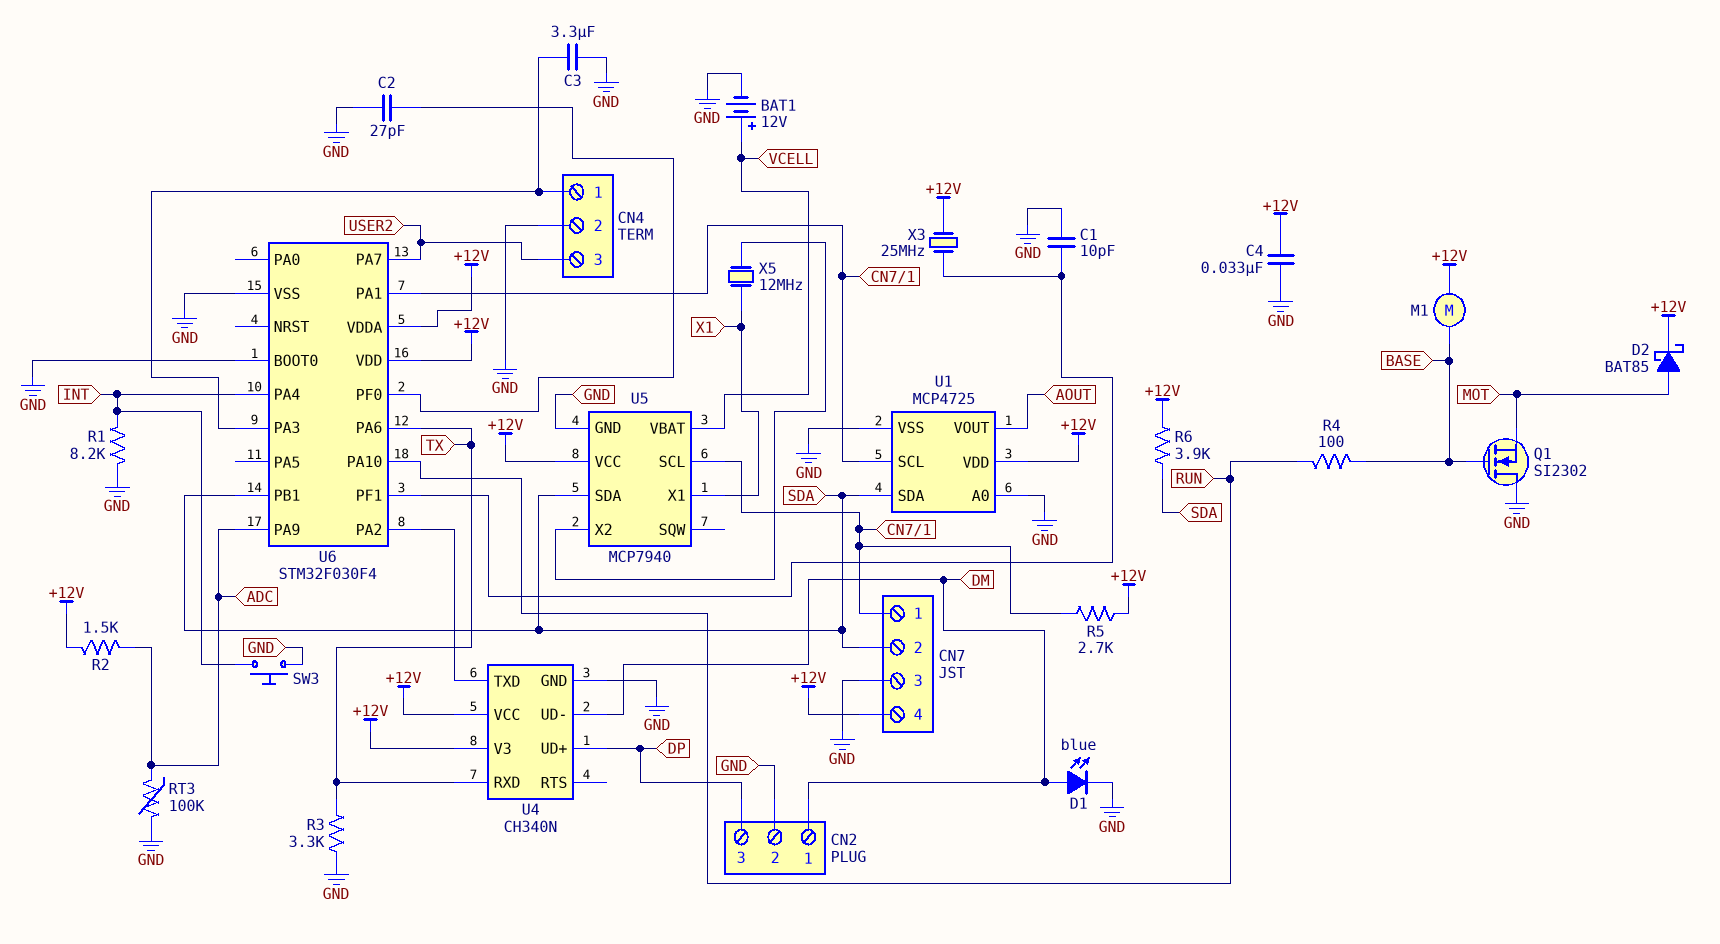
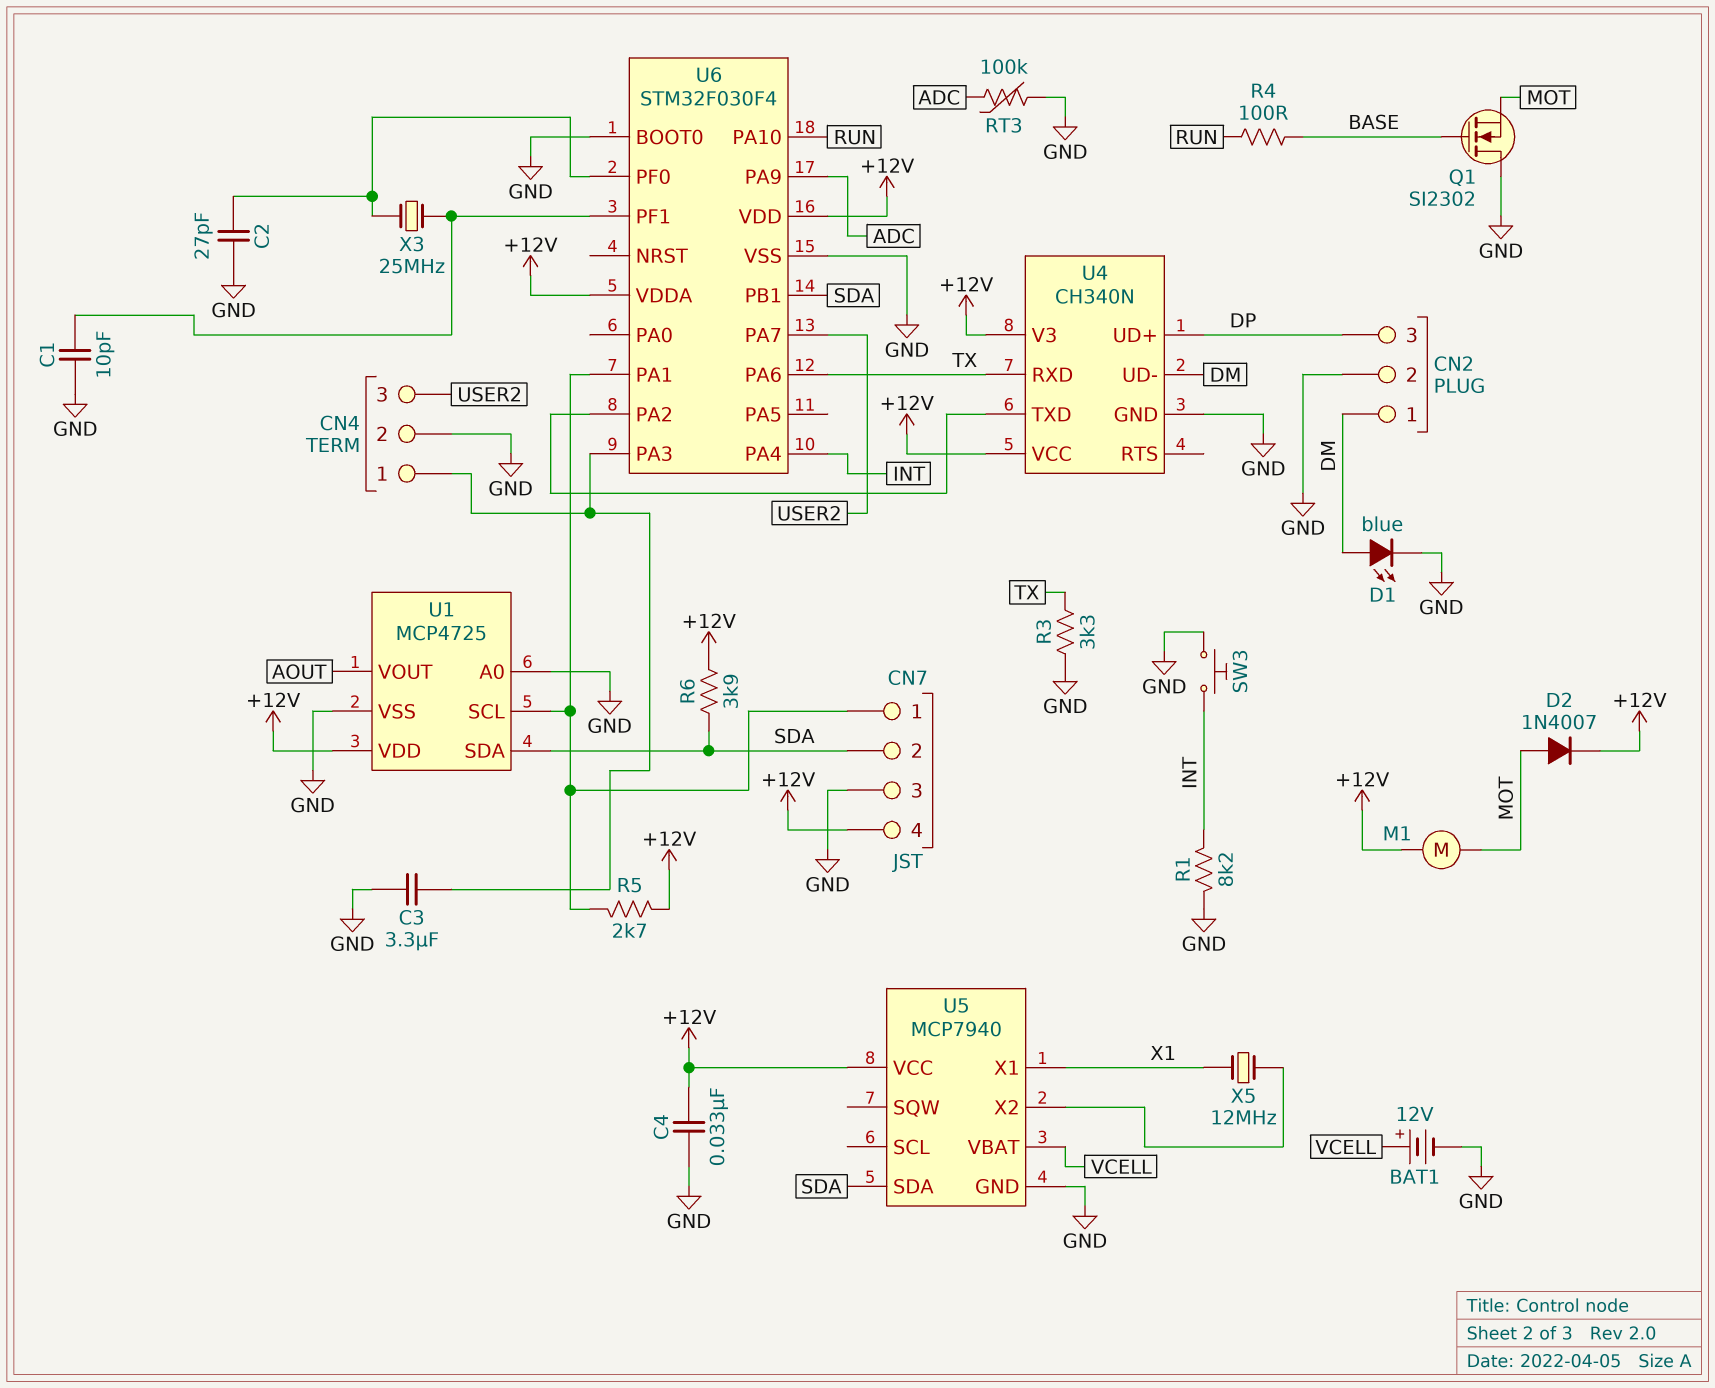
D2: schottky BAT85 (A MOT, K +12V) -> diode 1N4007 (A MOT, K +12V)
M1: motor (+12V, BASE) -> motor (+12V, MOT)
R2: 1.5k (+12V, ADC) -> none
U5 pin SCL: CN7/1 -> none
X3: 25MHz (+12V, U6/PF1) -> 25MHz (U6/PF0, U6/PF1)

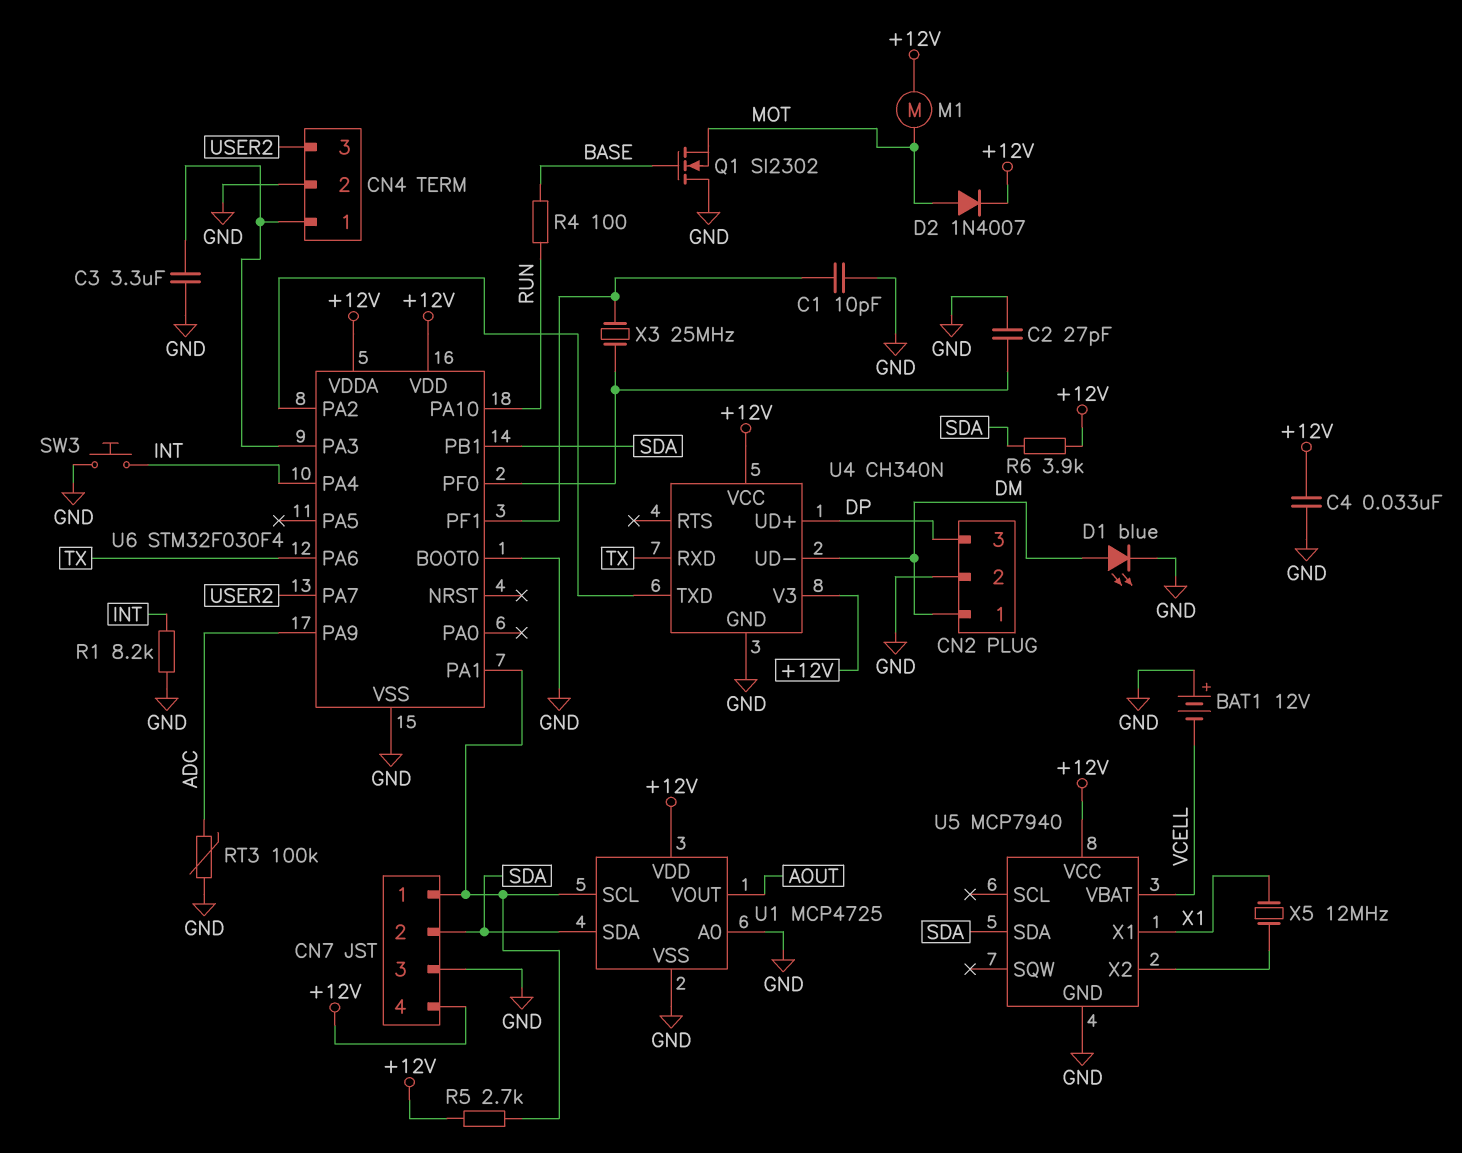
BAT1: 12V (plus VCELL, minus GND) -> 12V (plus GND, minus VCELL)
R3: 3.3k (GND, TX) -> none

